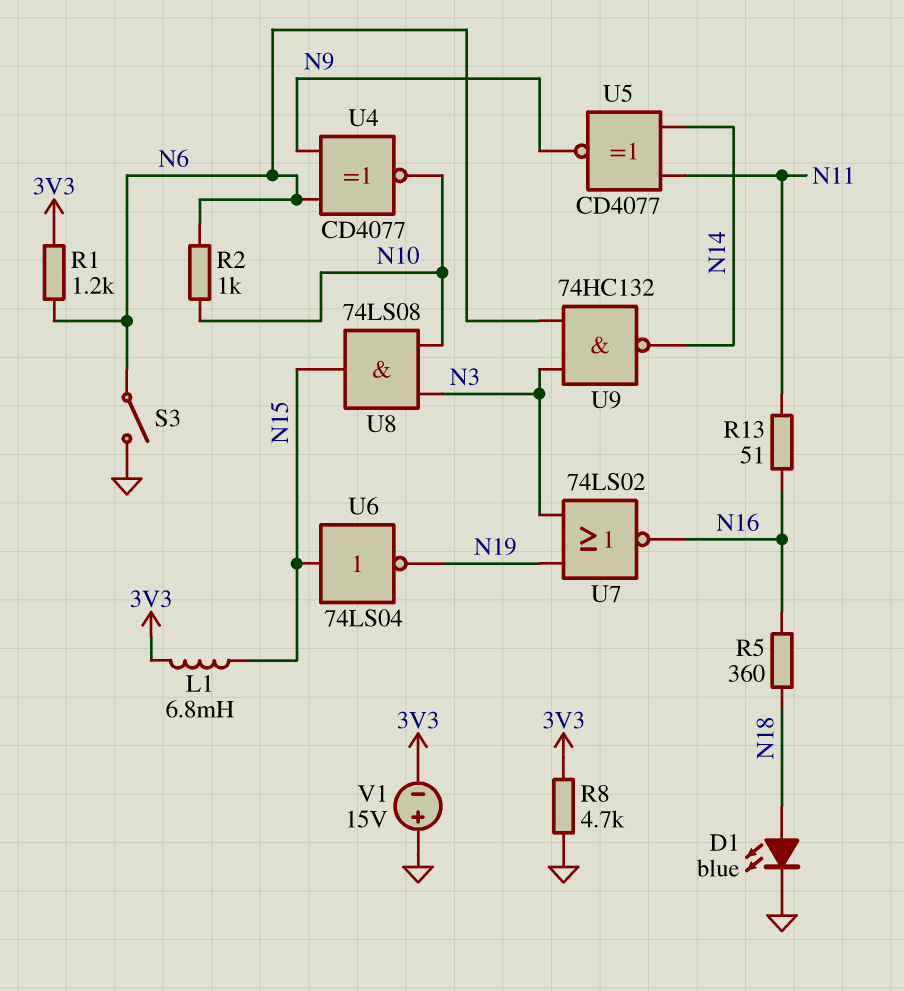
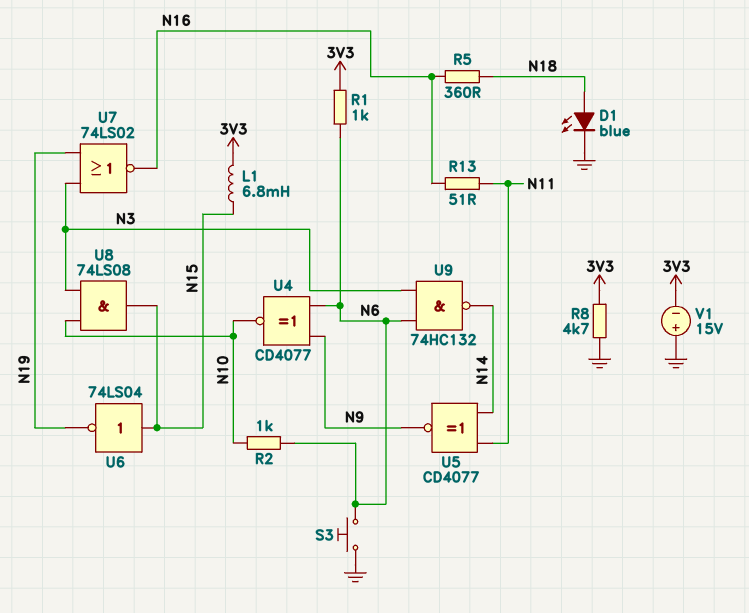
R1: 1.2k (3V3, N6) -> 1k (3V3, N6)
S3: switch (GND, N6) -> button (GND, N6)

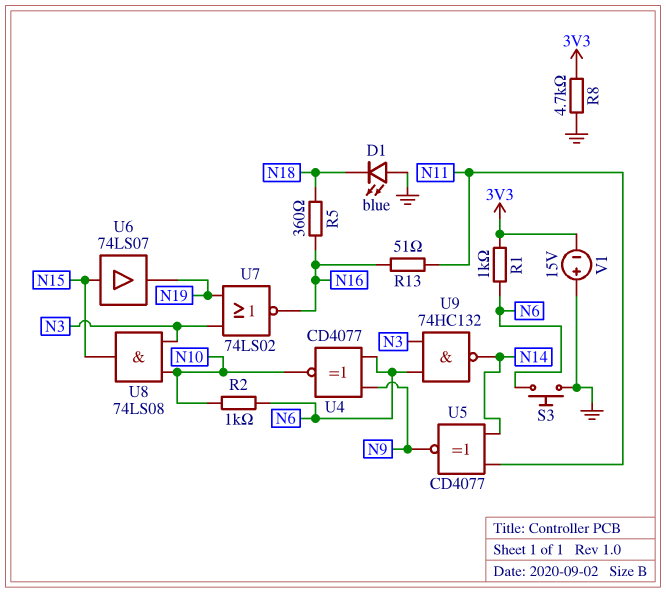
D1: LED blue (A N18, K GND) -> LED blue (A GND, K N18)
L1: 6.8mH (3V3, N15) -> none
U6: NOT 74LS04 (in N15, out N19) -> buffer 74LS07 (in N15, out N19)

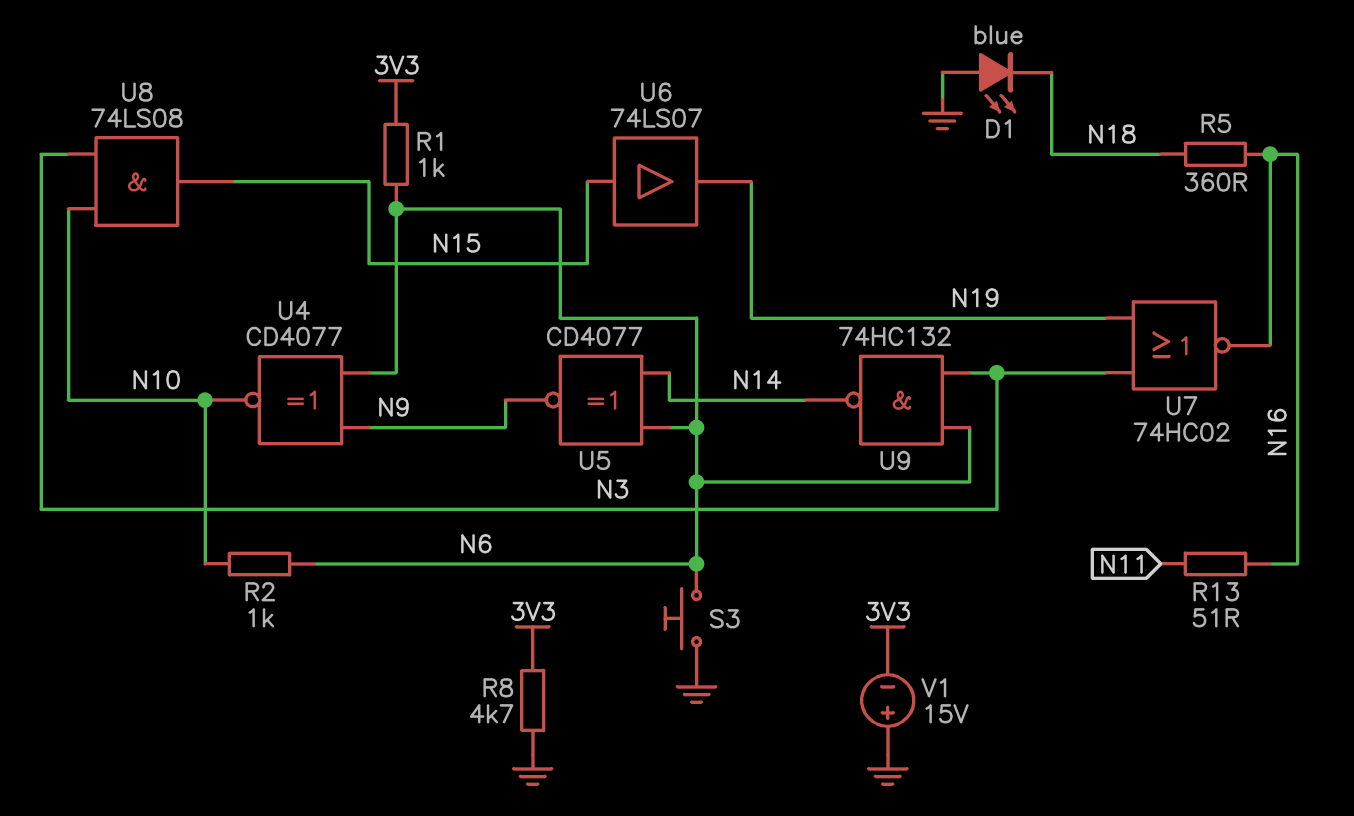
U5: XNOR CD4077 (in N11, in N14, out N9) -> XNOR CD4077 (in N6, in N14, out N9)
U7: NOR 74LS02 (in N3, in N19, out N16) -> NOR 74HC02 (in N3, in N19, out N16)

